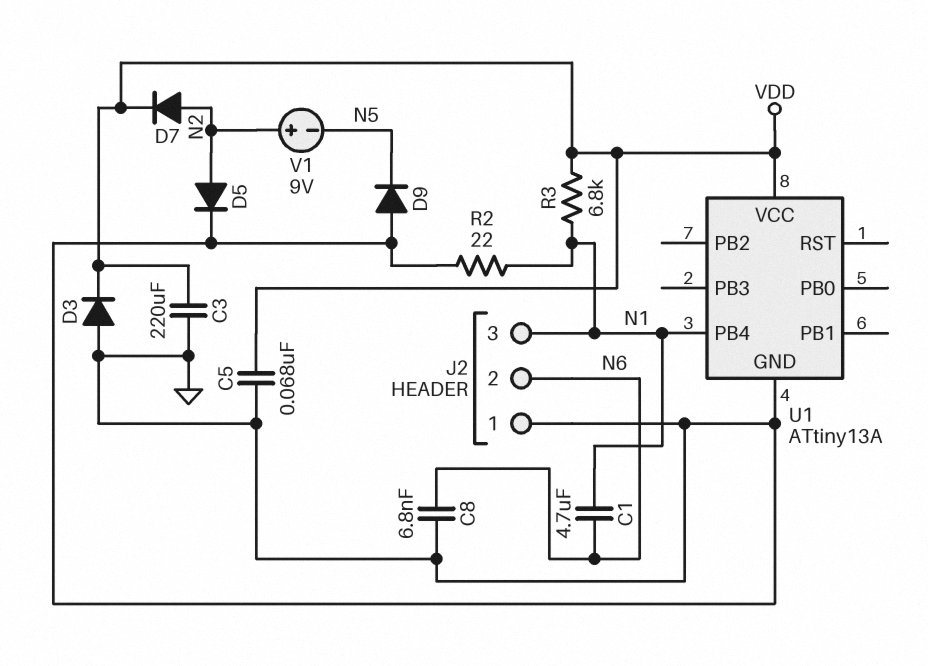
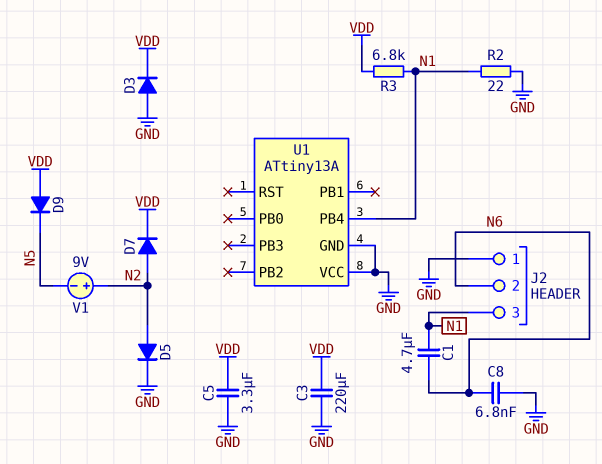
C5: 68nF (GND, VDD) -> 3.3uF (GND, VDD)
D9: diode (A GND, K N5) -> diode (A VDD, K N5)
U1 pin VCC: VDD -> GND

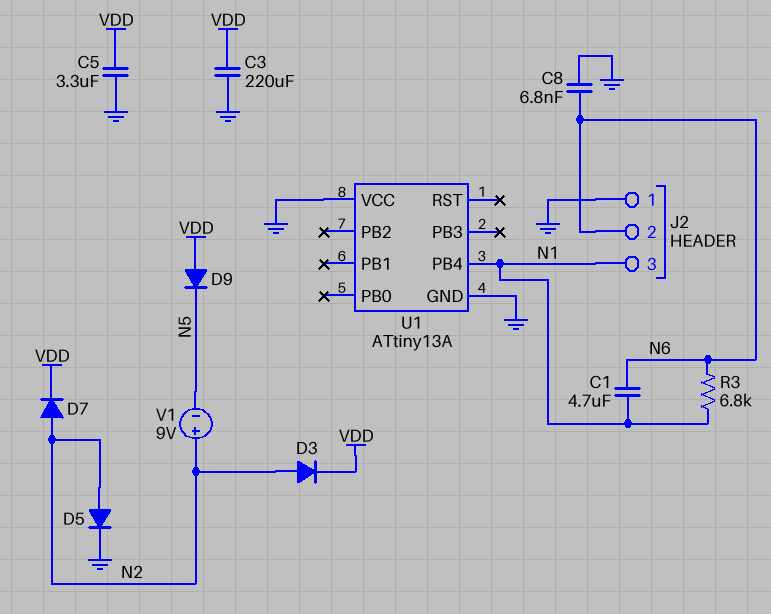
D3: diode (A GND, K VDD) -> diode (A N2, K VDD)
R2: 22 (GND, N1) -> none
R3: 6.8k (N1, VDD) -> 6.8k (N1, N6)

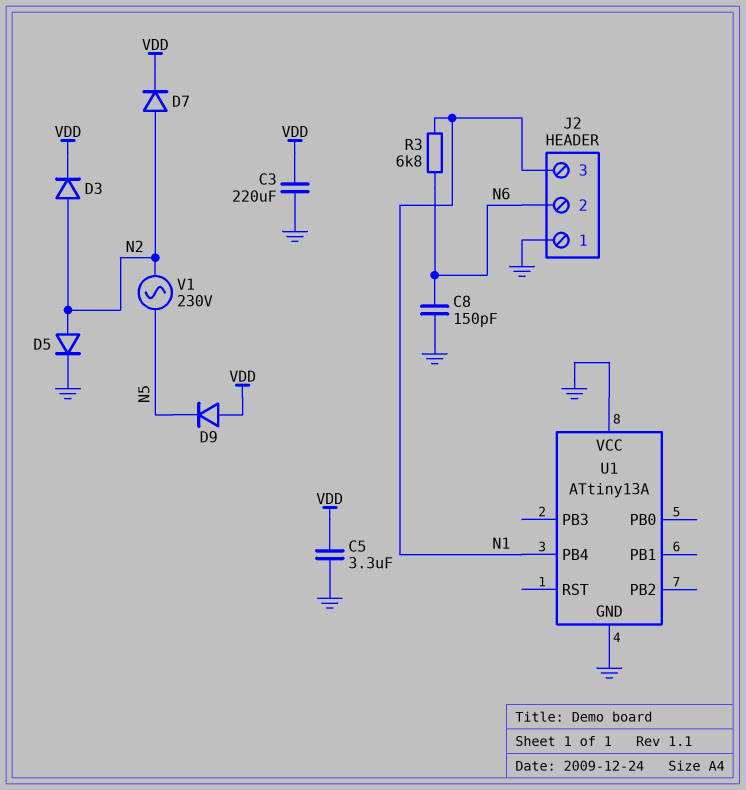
C1: 4.7uF (N1, N6) -> none
C8: 6.8nF (GND, N6) -> 150pF (GND, N6)
V1: 9V (plus N2, minus N5) -> AC 230V (N2, N5)

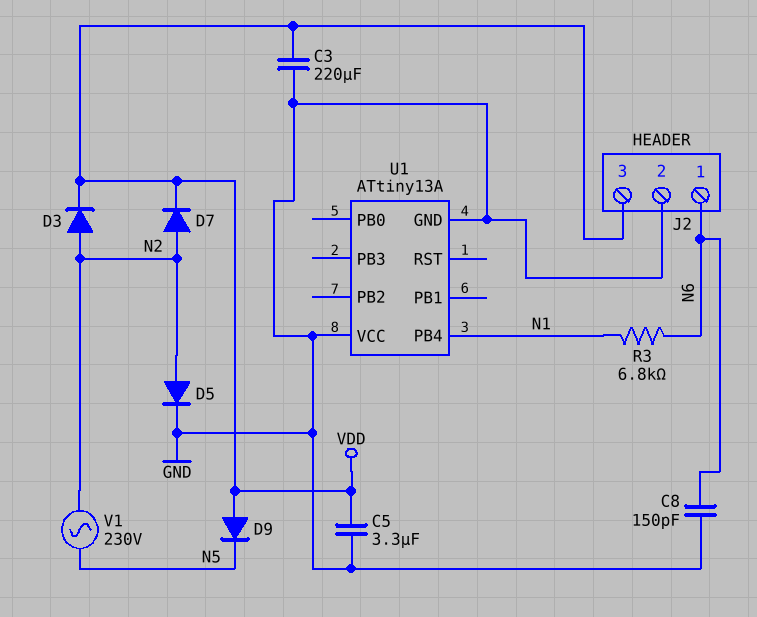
J2 pin 1: GND -> N6
J2 pin 2: N6 -> GND
J2 pin 3: N1 -> VDD

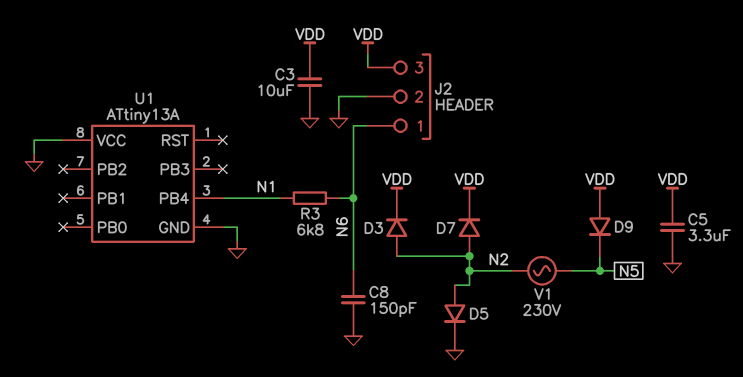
C3: 220uF (GND, VDD) -> 10uF (GND, VDD)

